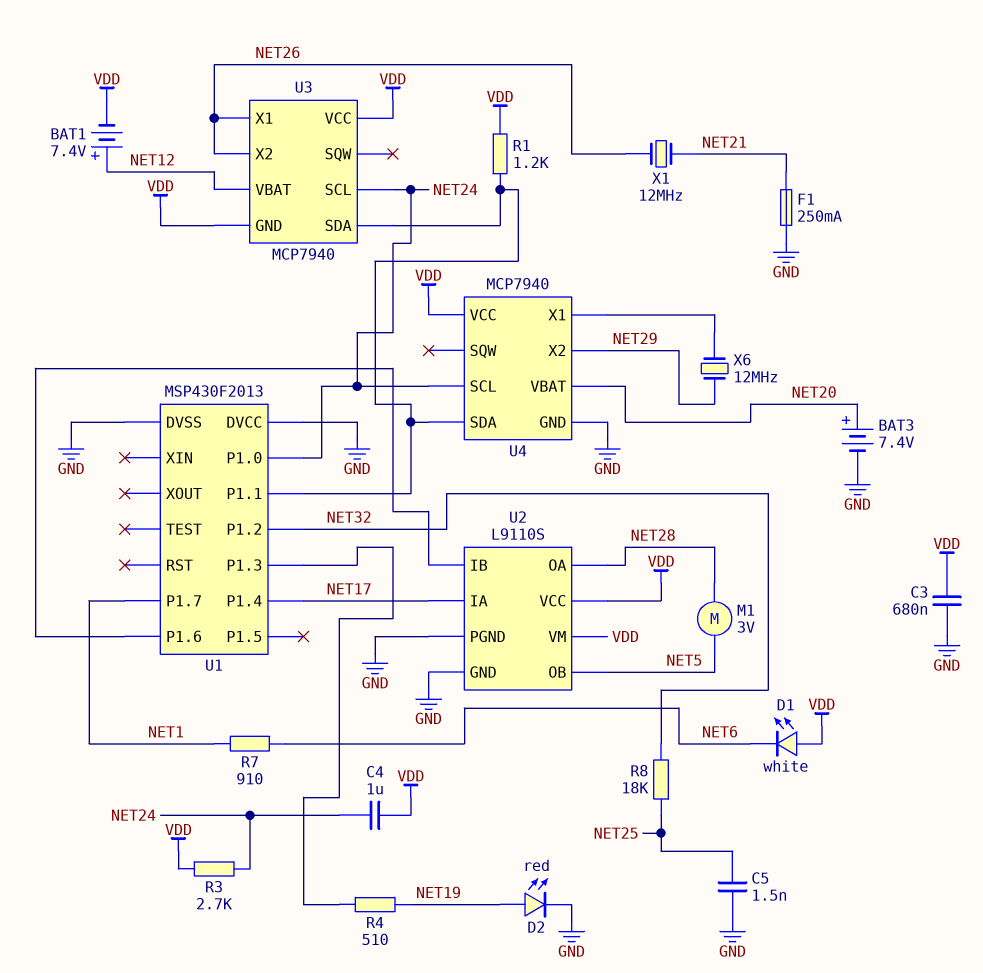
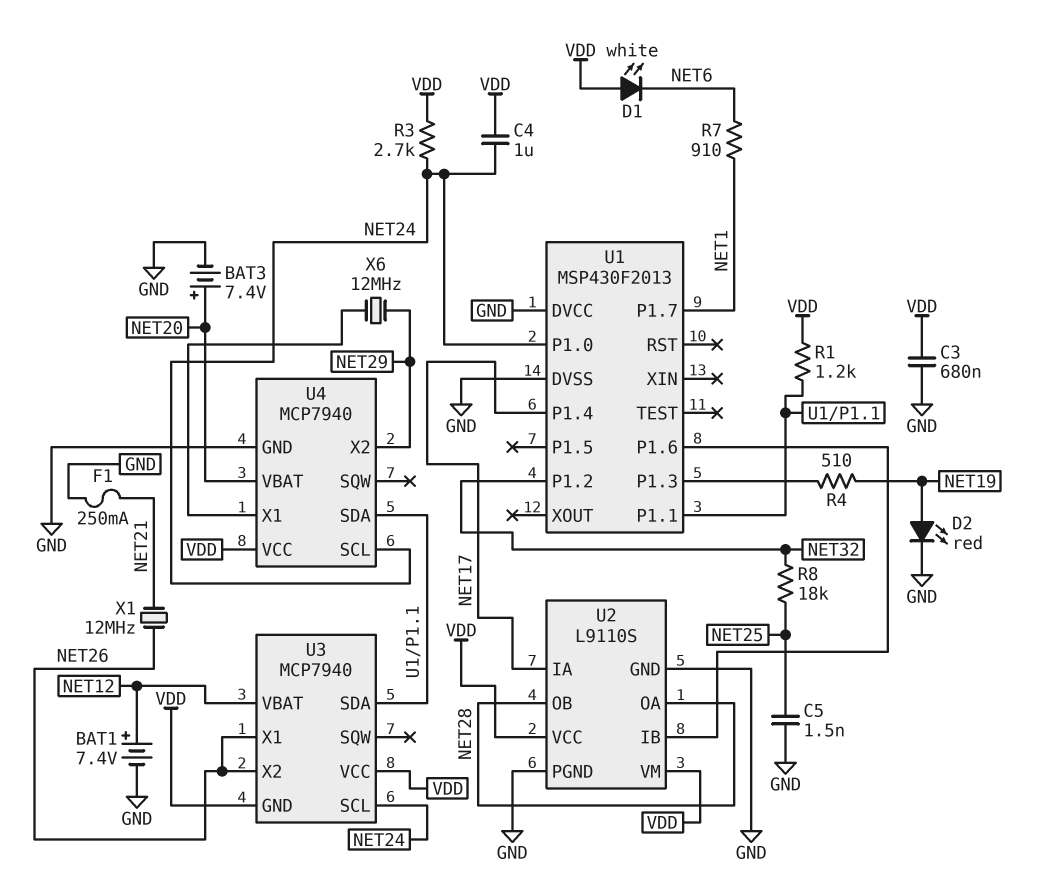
BAT1: 7.4V (plus NET12, minus VDD) -> 7.4V (plus NET12, minus GND)
M1: motor 3V (NET5, NET28) -> none
U2 pin OB: NET5 -> NET28

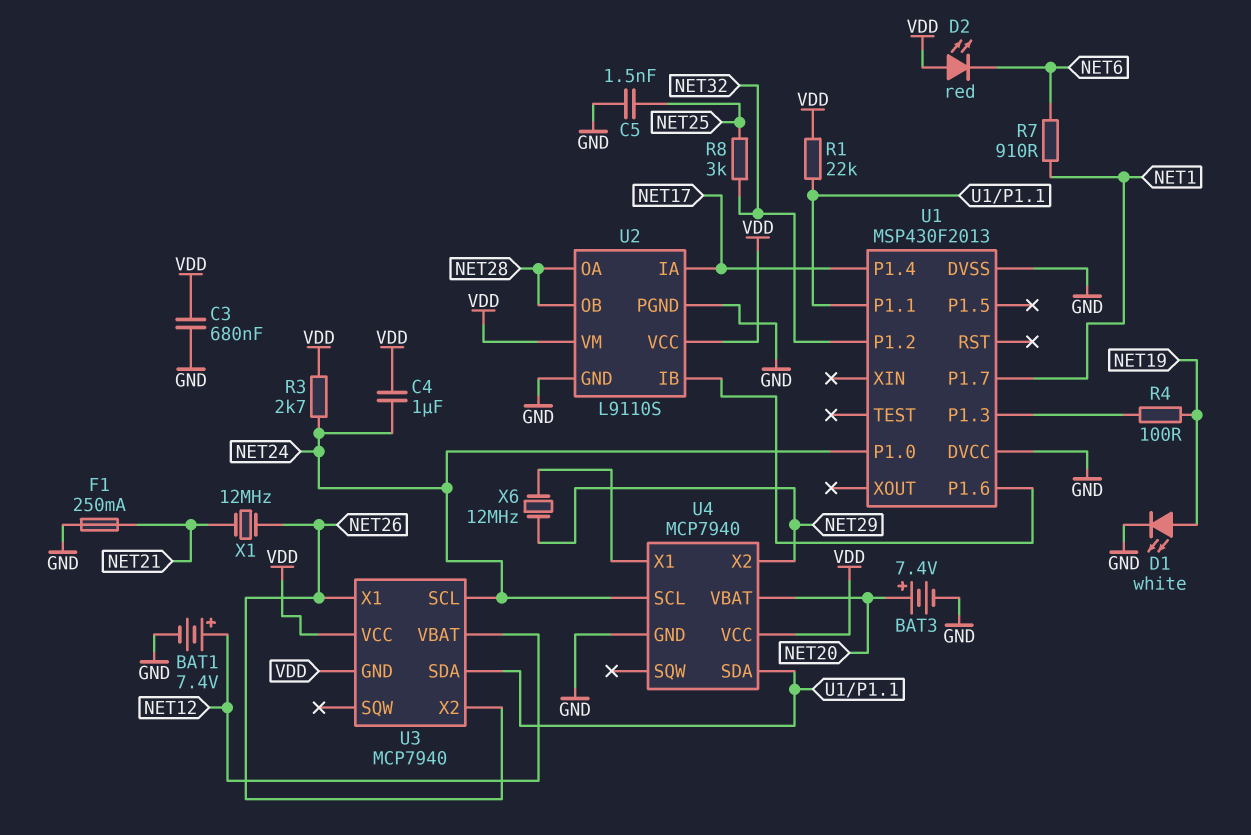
D1: LED white (A VDD, K NET6) -> LED white (A NET19, K GND)
D2: LED red (A NET19, K GND) -> LED red (A VDD, K NET6)
R1: 1.2k (U1/P1.1, VDD) -> 22k (U1/P1.1, VDD)
R4: 510 (NET19, U1/P1.3) -> 100 (NET19, U1/P1.3)
R8: 18k (NET25, NET32) -> 3k (NET25, NET32)

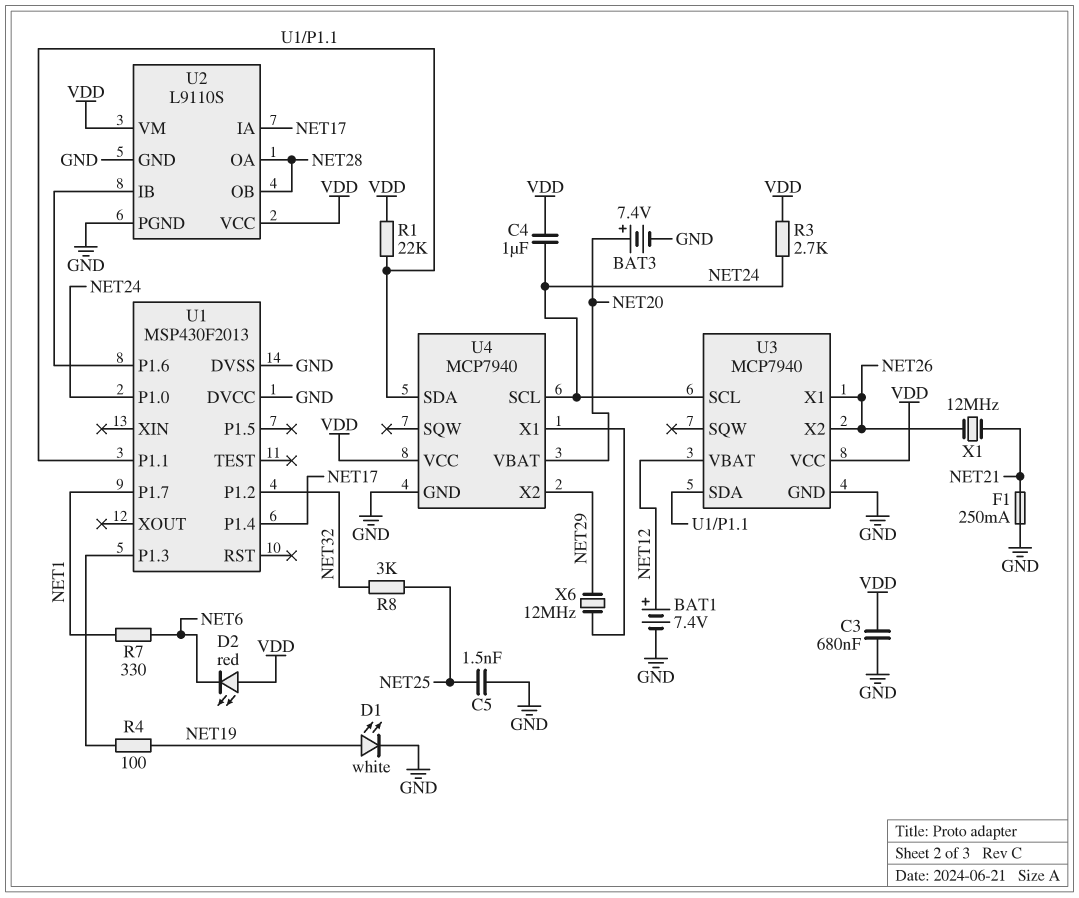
R7: 910 (NET1, NET6) -> 330 (NET1, NET6)
U3 pin GND: VDD -> GND

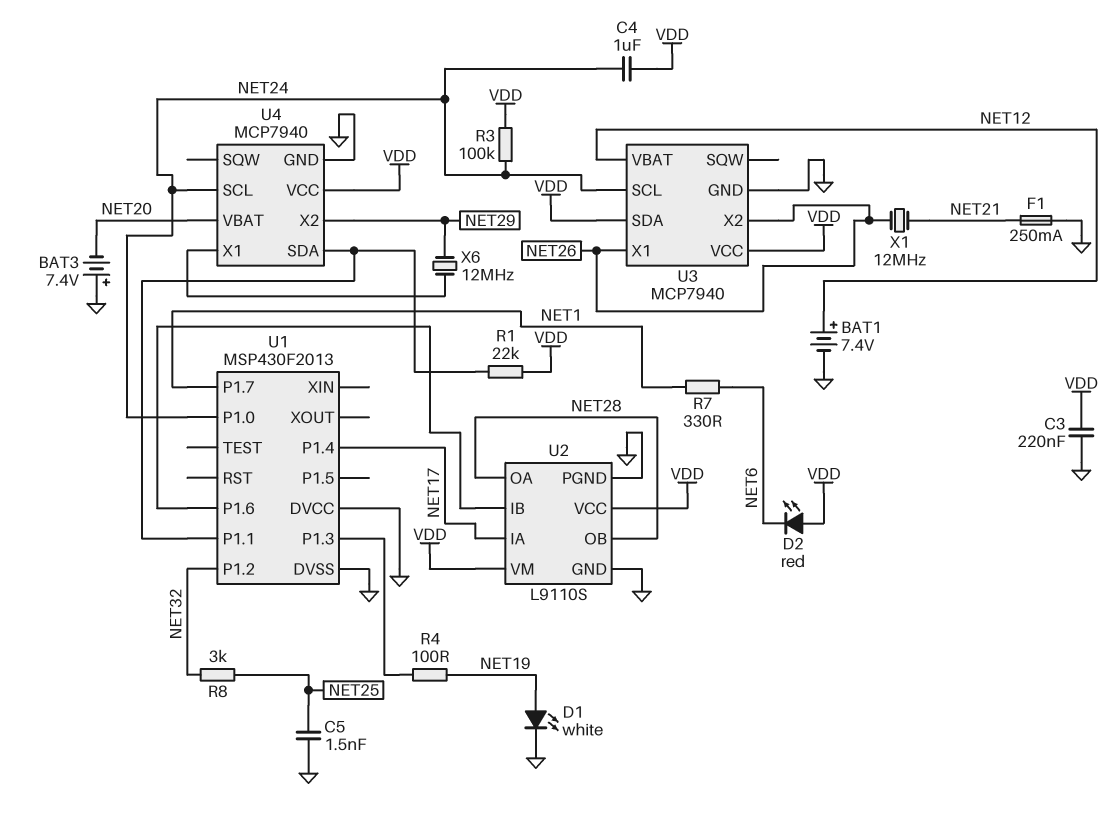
BAT3: 7.4V (plus NET20, minus GND) -> 7.4V (plus GND, minus NET20)
C3: 680nF (GND, VDD) -> 220nF (GND, VDD)
R3: 2.7k (NET24, VDD) -> 100k (NET24, VDD)
U3 pin SDA: U1/P1.1 -> VDD

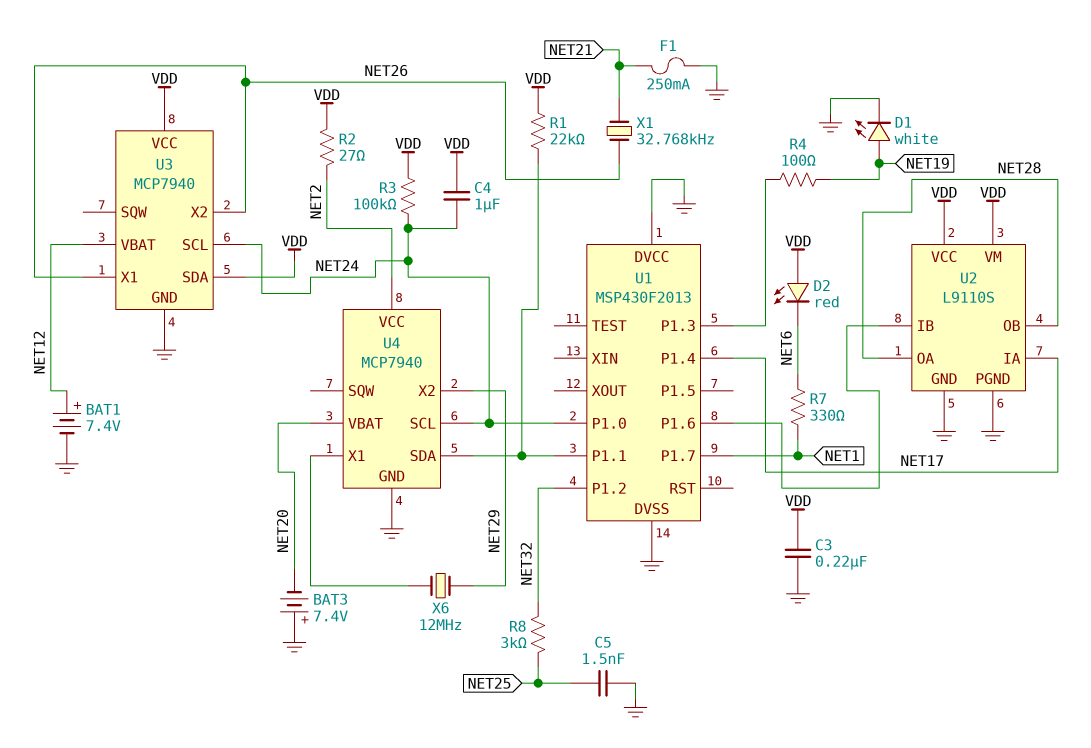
R2: none -> 27 (NET2, VDD)
U4 pin VCC: VDD -> NET2
X1: 12MHz (NET21, NET26) -> 32.768kHz (NET21, NET26)

